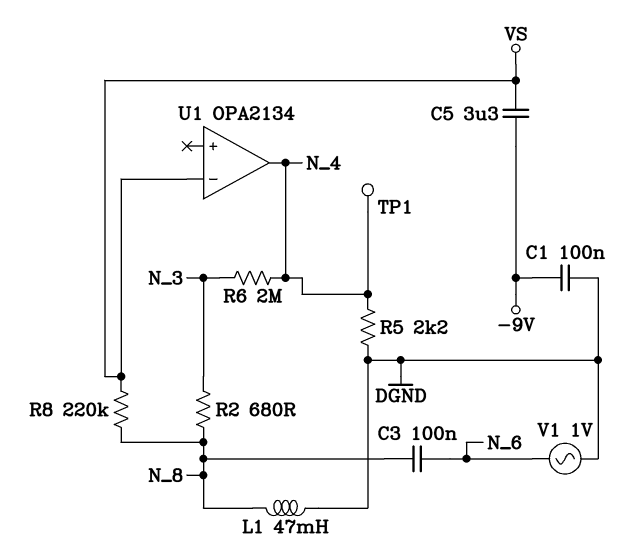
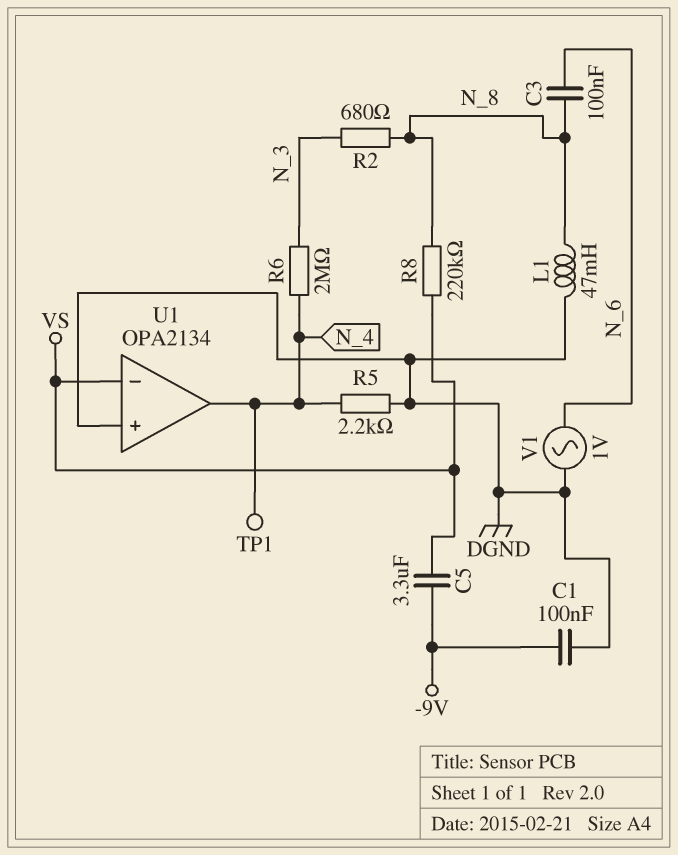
U1 pin in+: none -> DGND

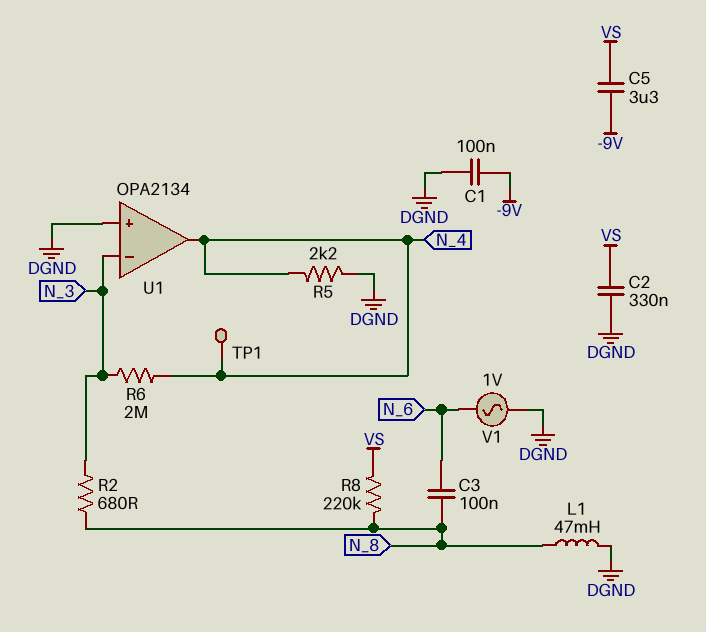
C2: none -> 330nF (DGND, VS)
U1 pin in-: VS -> N_3

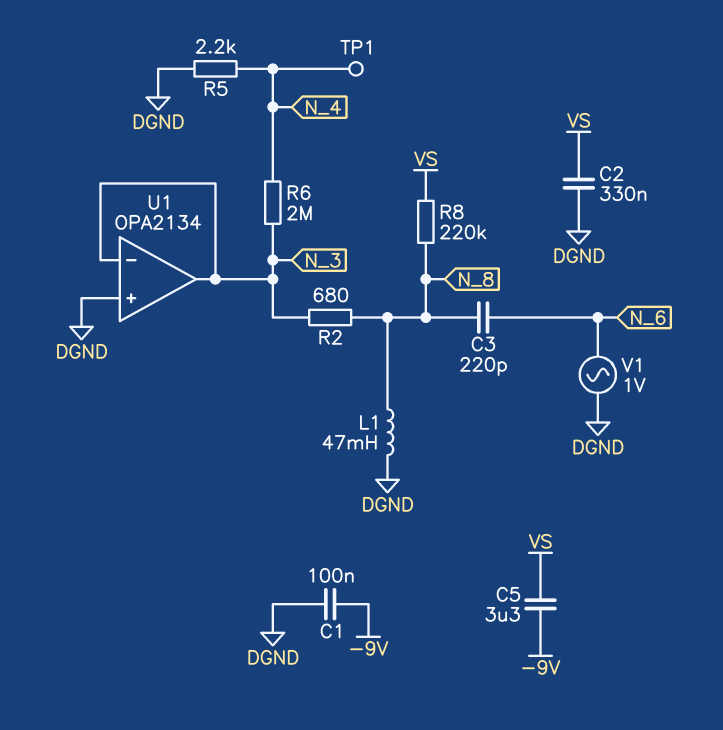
C3: 100nF (N_6, N_8) -> 220pF (N_6, N_8)
U1 pin out: N_4 -> N_3

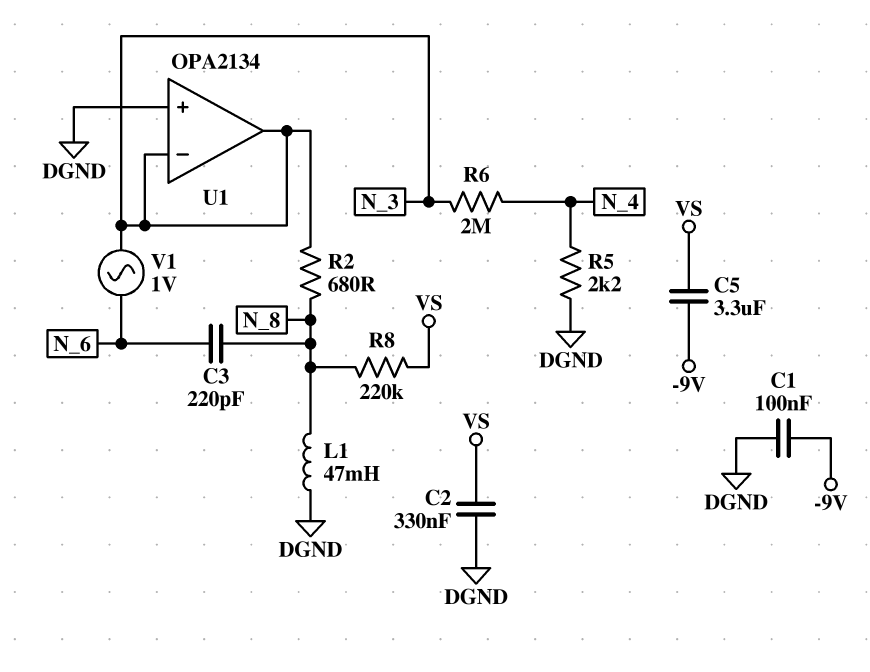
TP1: test point (N_4) -> none
V1: AC 1V (DGND, N_6) -> AC 1V (N_3, N_6)

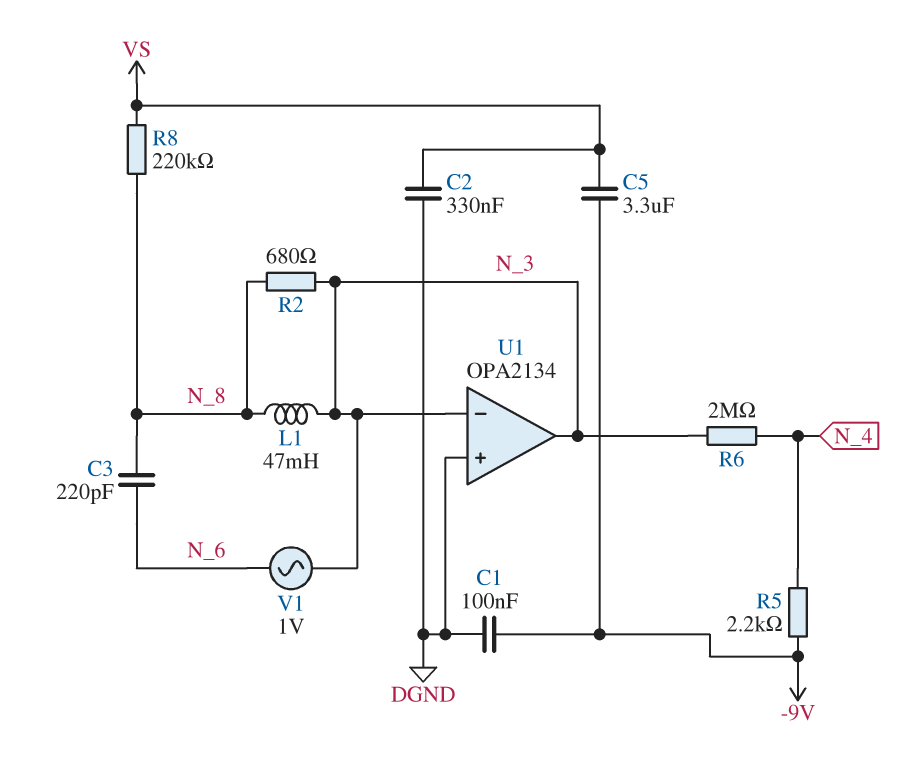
L1: 47mH (DGND, N_8) -> 47mH (N_3, N_8)
R5: 2.2k (DGND, N_4) -> 2.2k (-9V, N_4)

